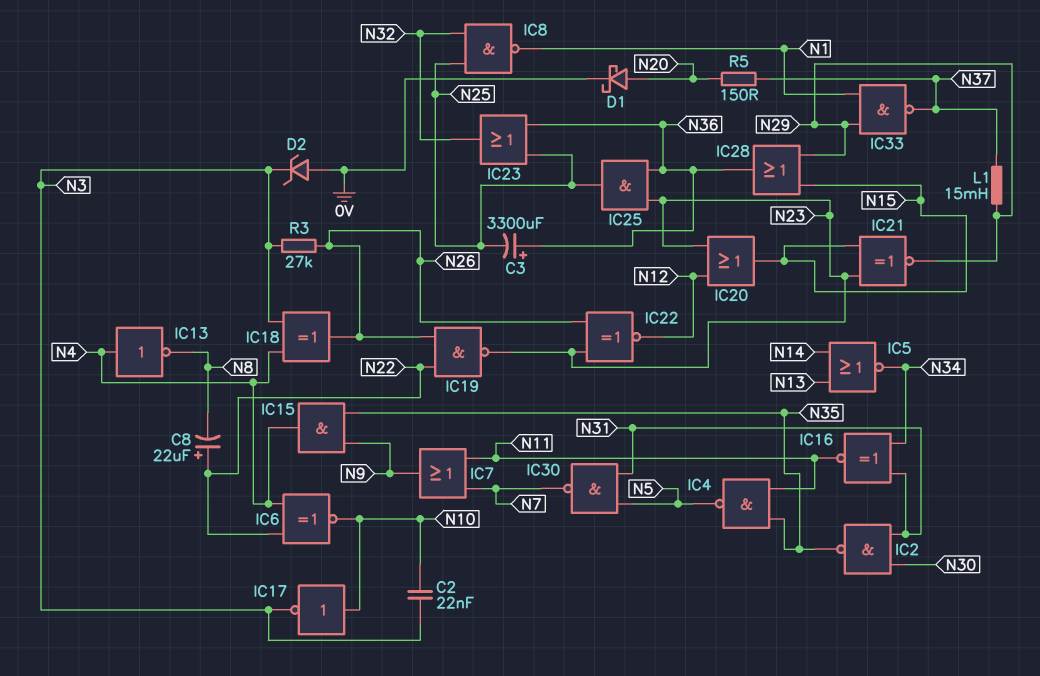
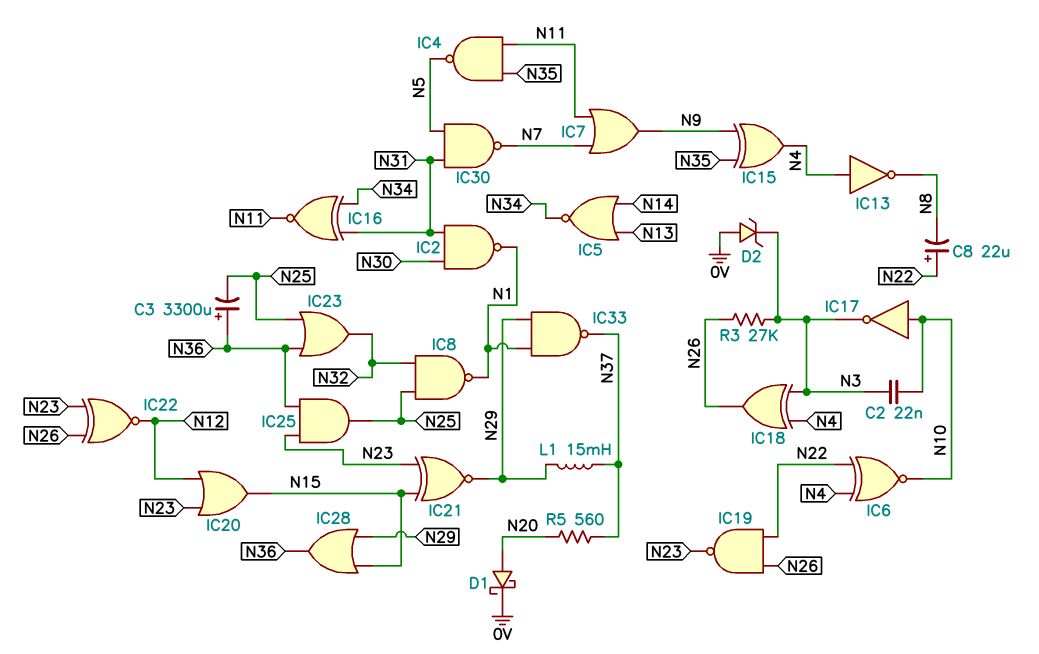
IC2: NAND (in N30, in N31, out N35) -> NAND (in N30, in N31, out N1)
IC15: AND (in N9, in N35, out N4) -> XOR (in N9, in N35, out N4)
R5: 150 (N20, N37) -> 560 (N20, N37)

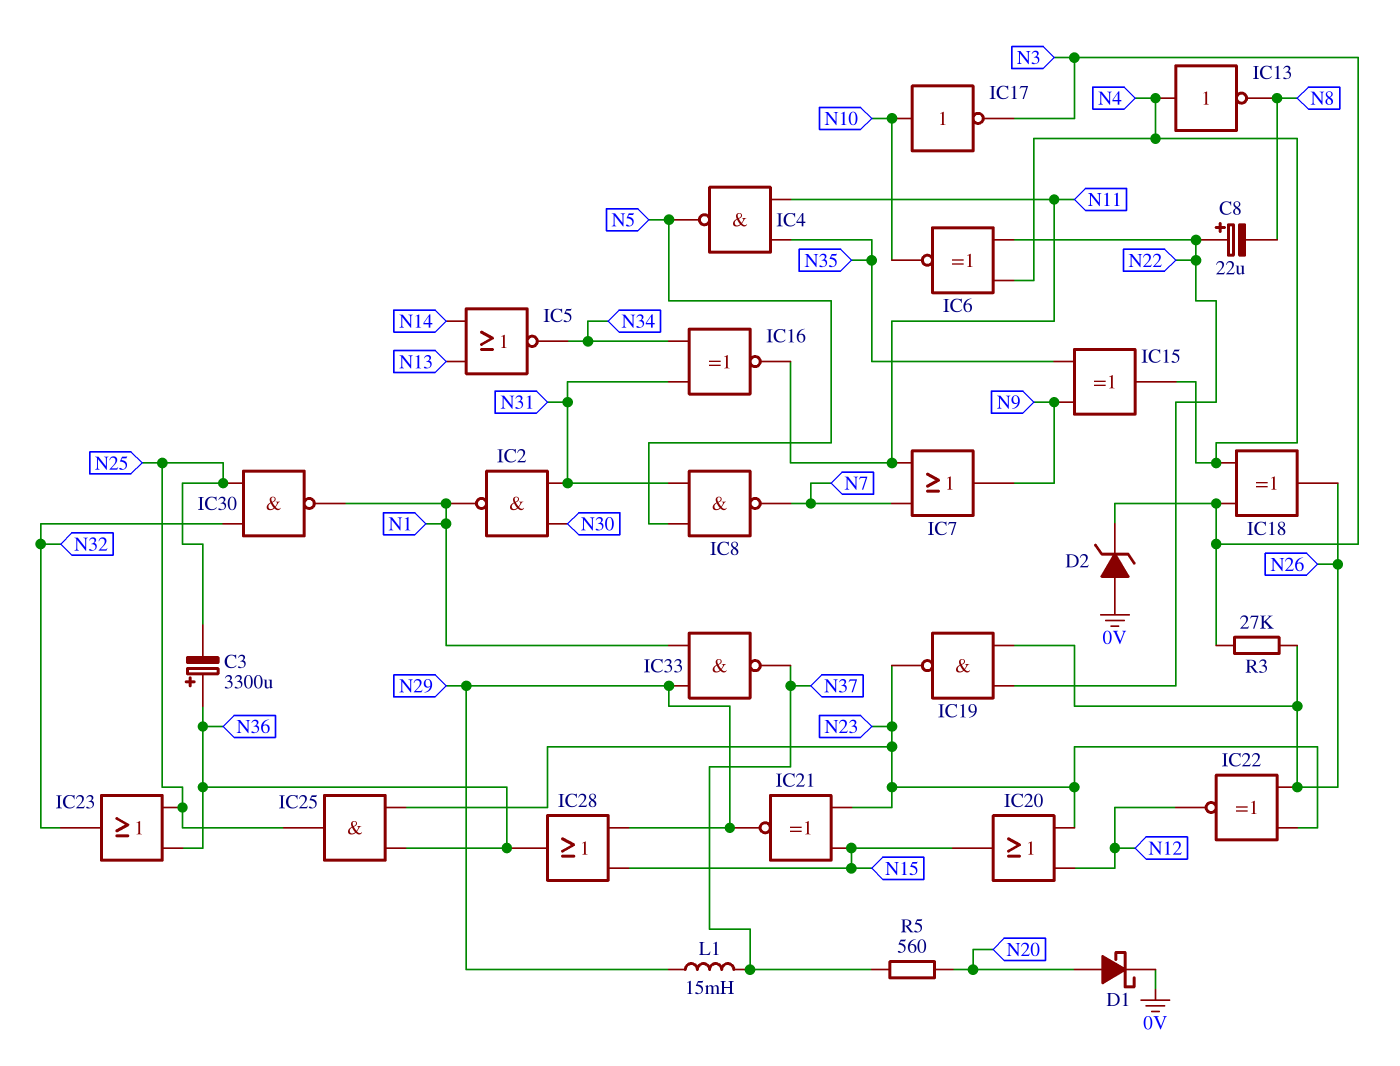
C2: 22nF (N3, N10) -> none
IC8: NAND (in N25, in N32, out N1) -> NAND (in N5, in N31, out N7)
IC30: NAND (in N5, in N31, out N7) -> NAND (in N25, in N32, out N1)

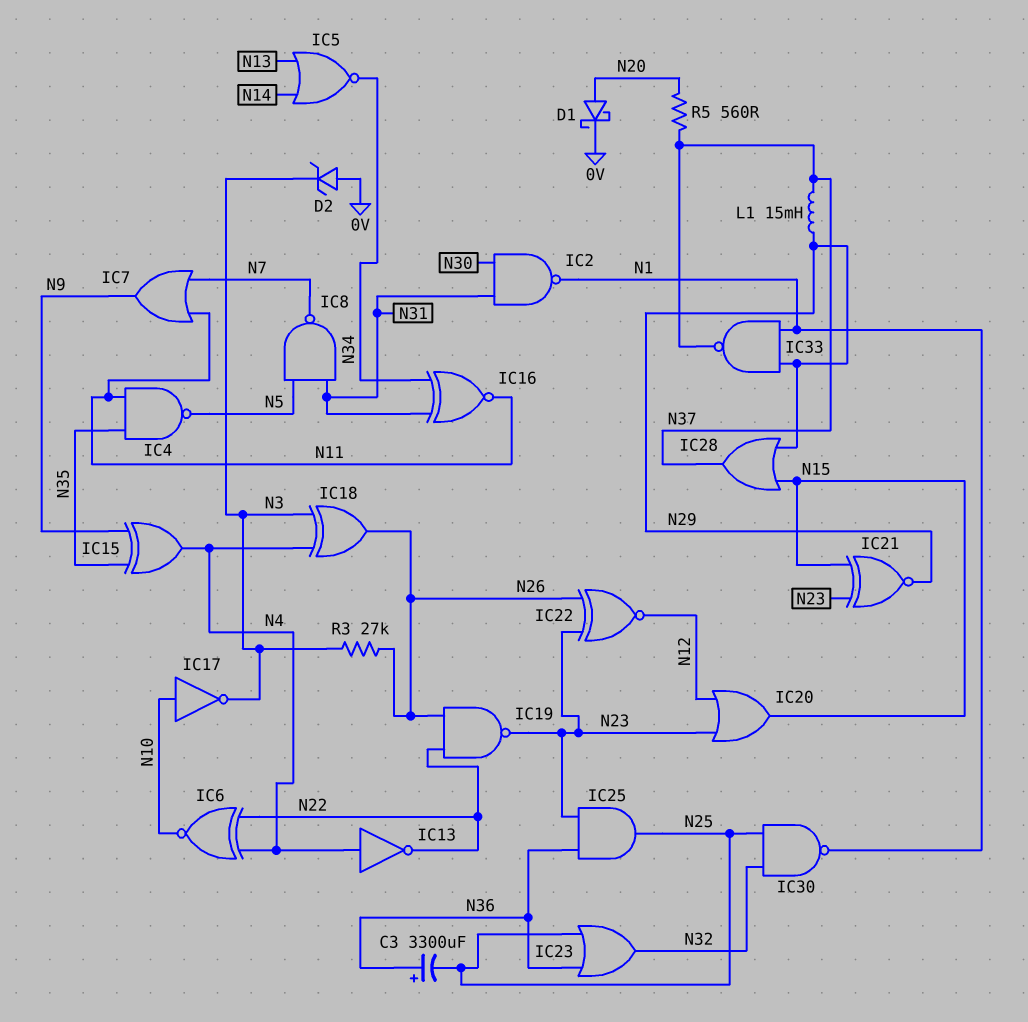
C8: 22uF (plus N22, minus N8) -> none
IC13: NOT (in N4, out N8) -> NOT (in N4, out N22)
IC28: OR (in N15, in N29, out N36) -> OR (in N15, in N29, out N37)

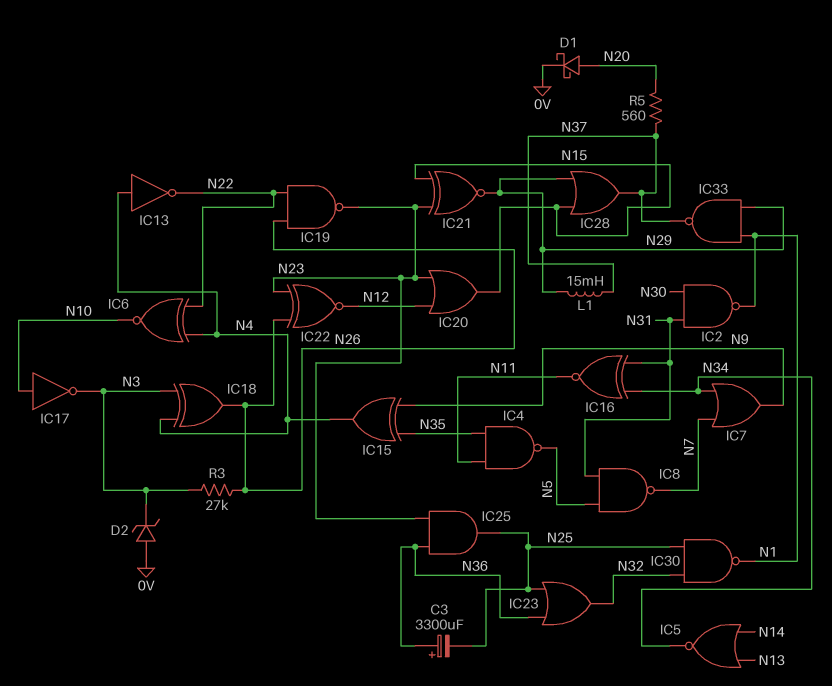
IC7: OR (in N7, in N11, out N9) -> OR (in N7, in N34, out N9)

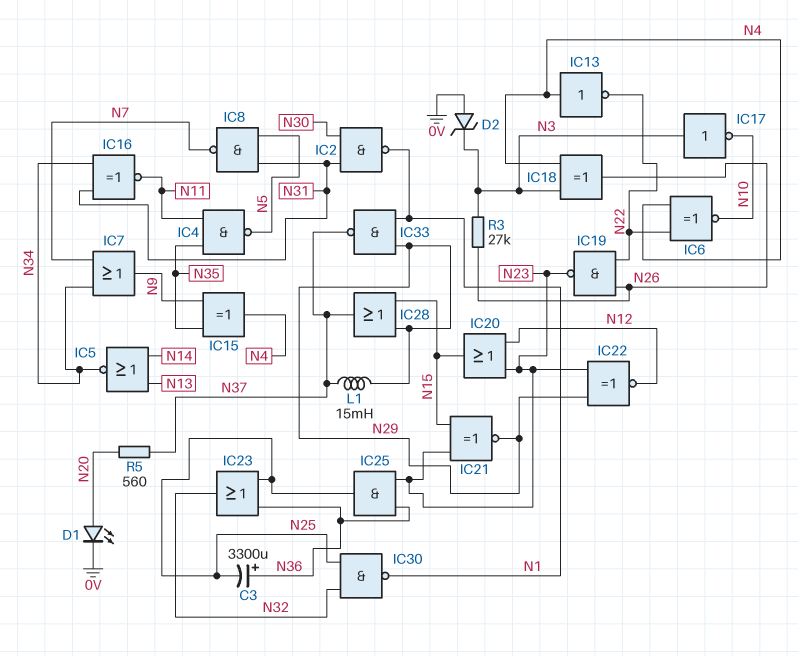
D1: schottky (A N20, K 0V) -> LED (A N20, K 0V)
IC17: NOT (in N10, out N3) -> NOT (in N3, out N10)
IC22: XNOR (in N23, in N26, out N12) -> XNOR (in N23, in N29, out N12)

